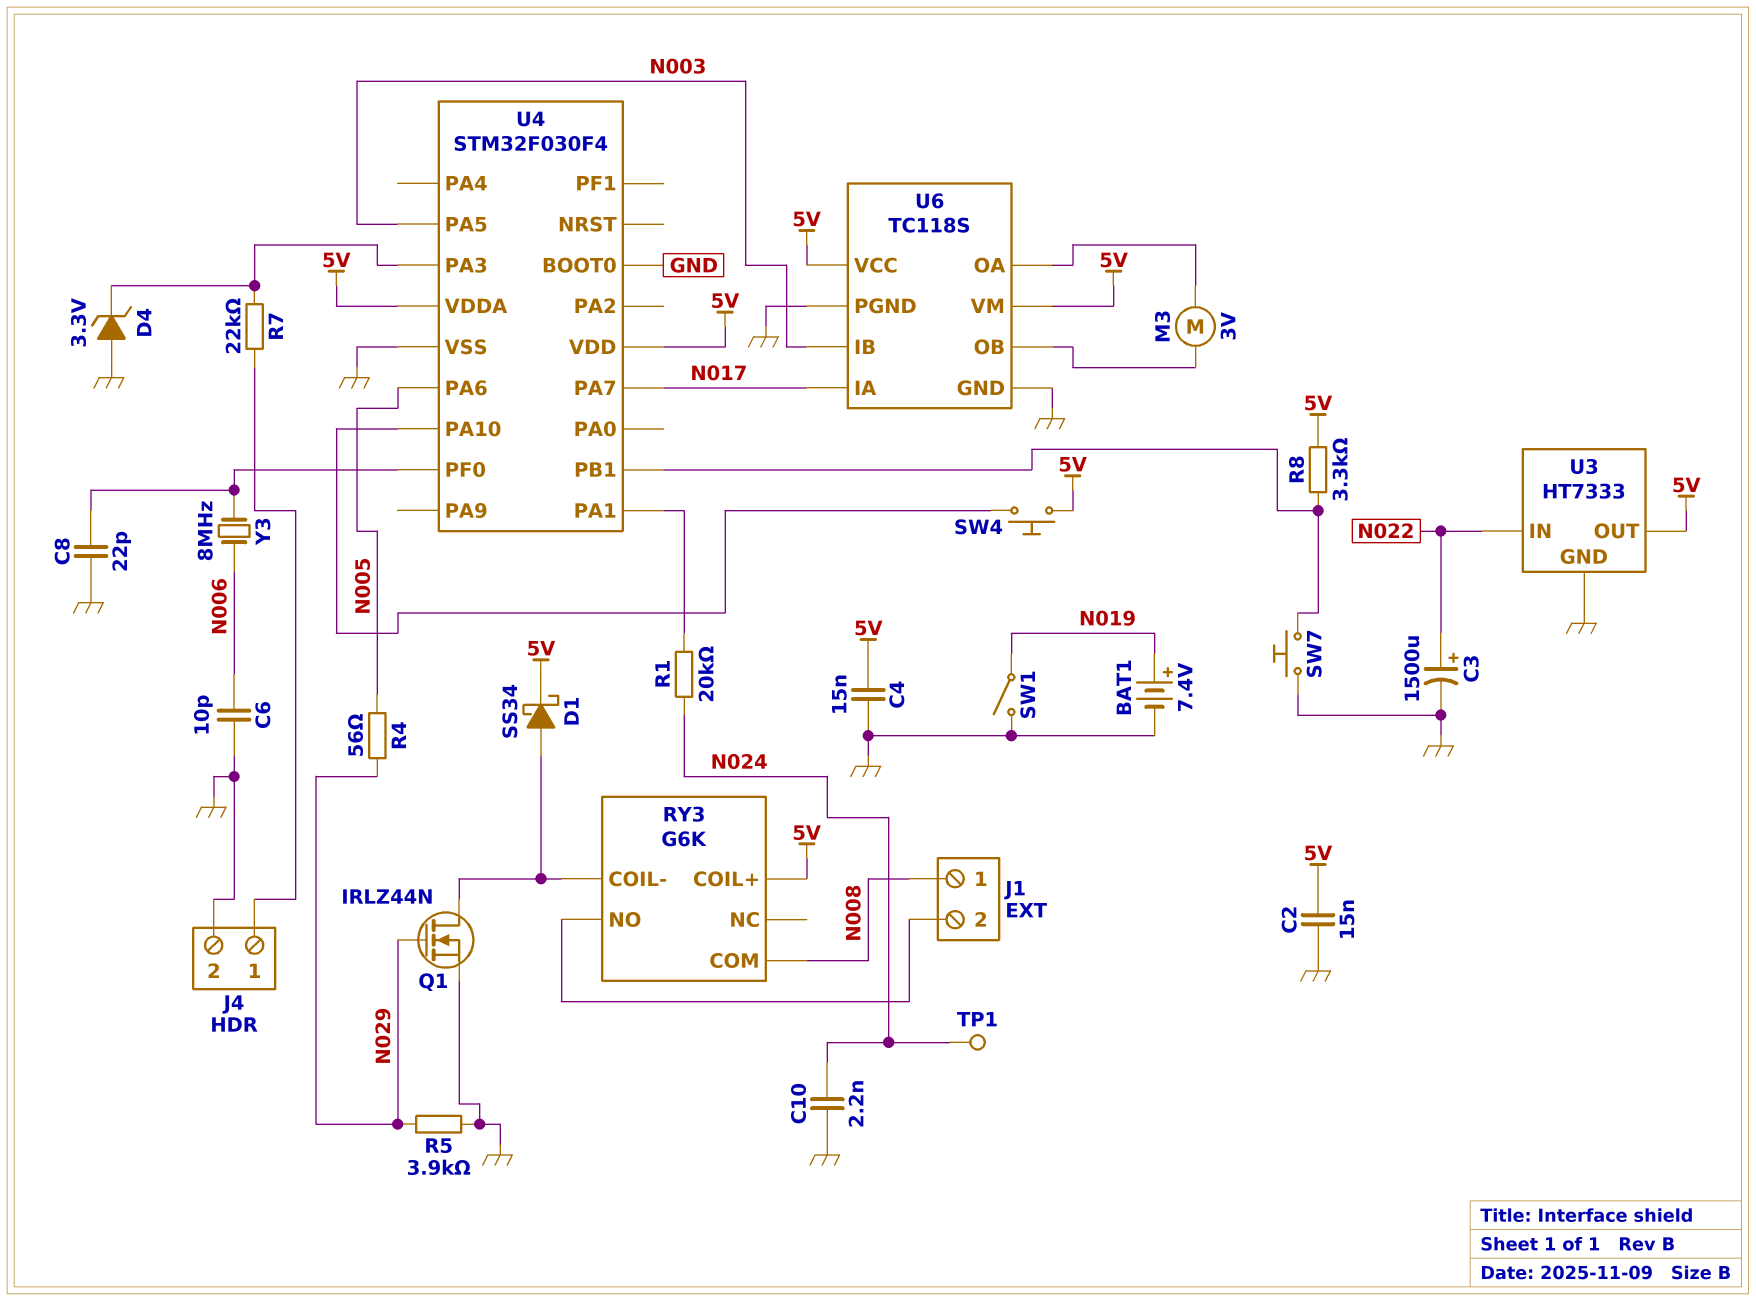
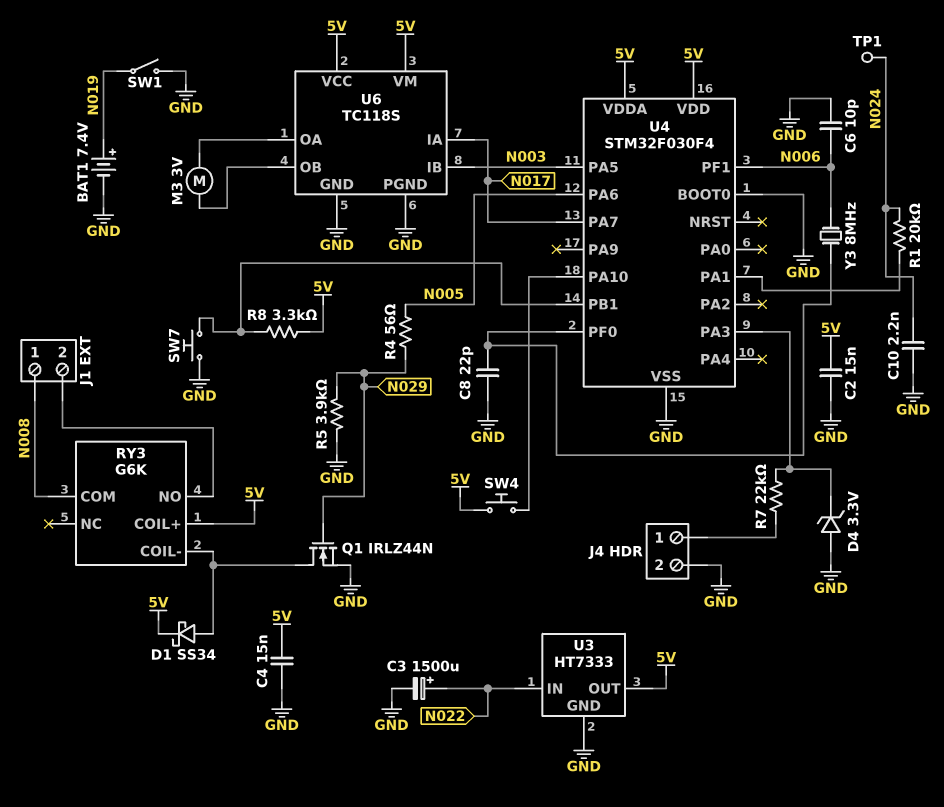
U4 pin PF1: none -> N006

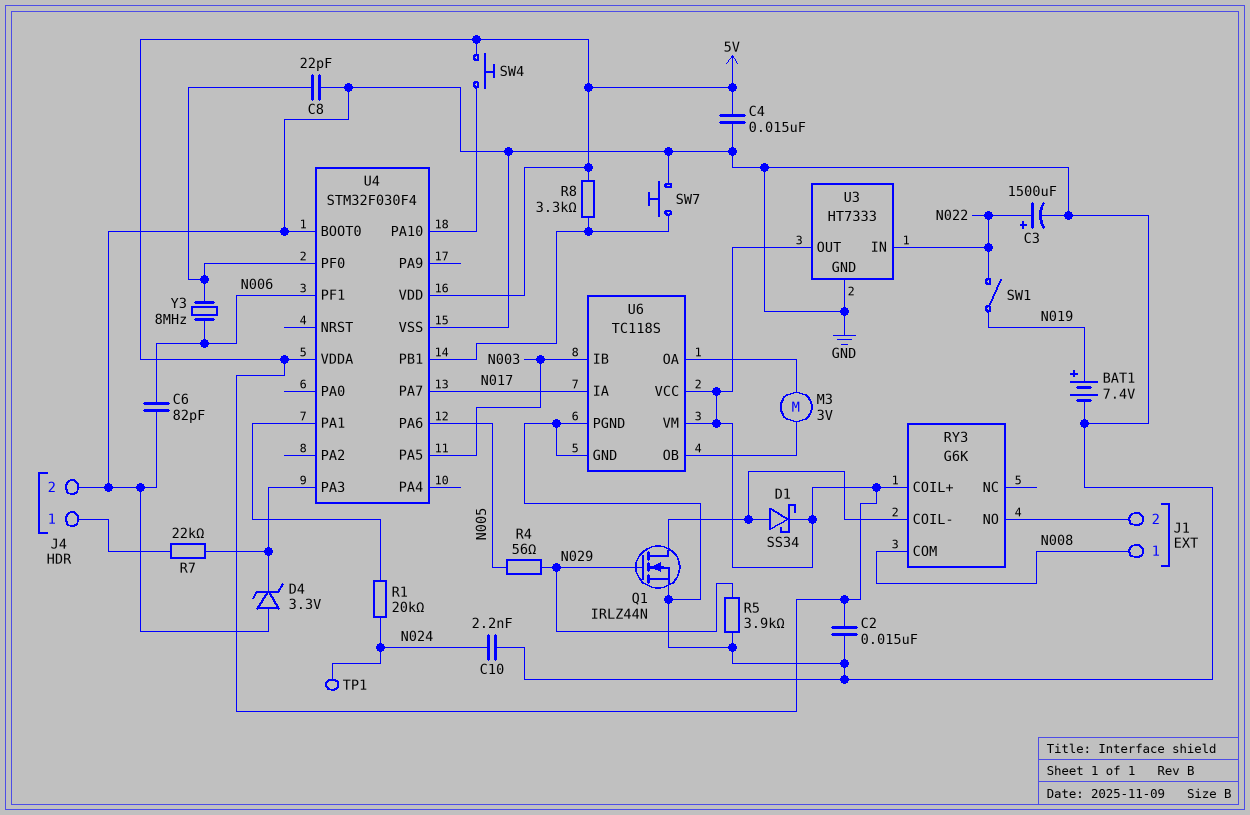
C6: 10pF (GND, N006) -> 82pF (GND, N006)
SW1: switch (GND, N019) -> switch (N019, N022)

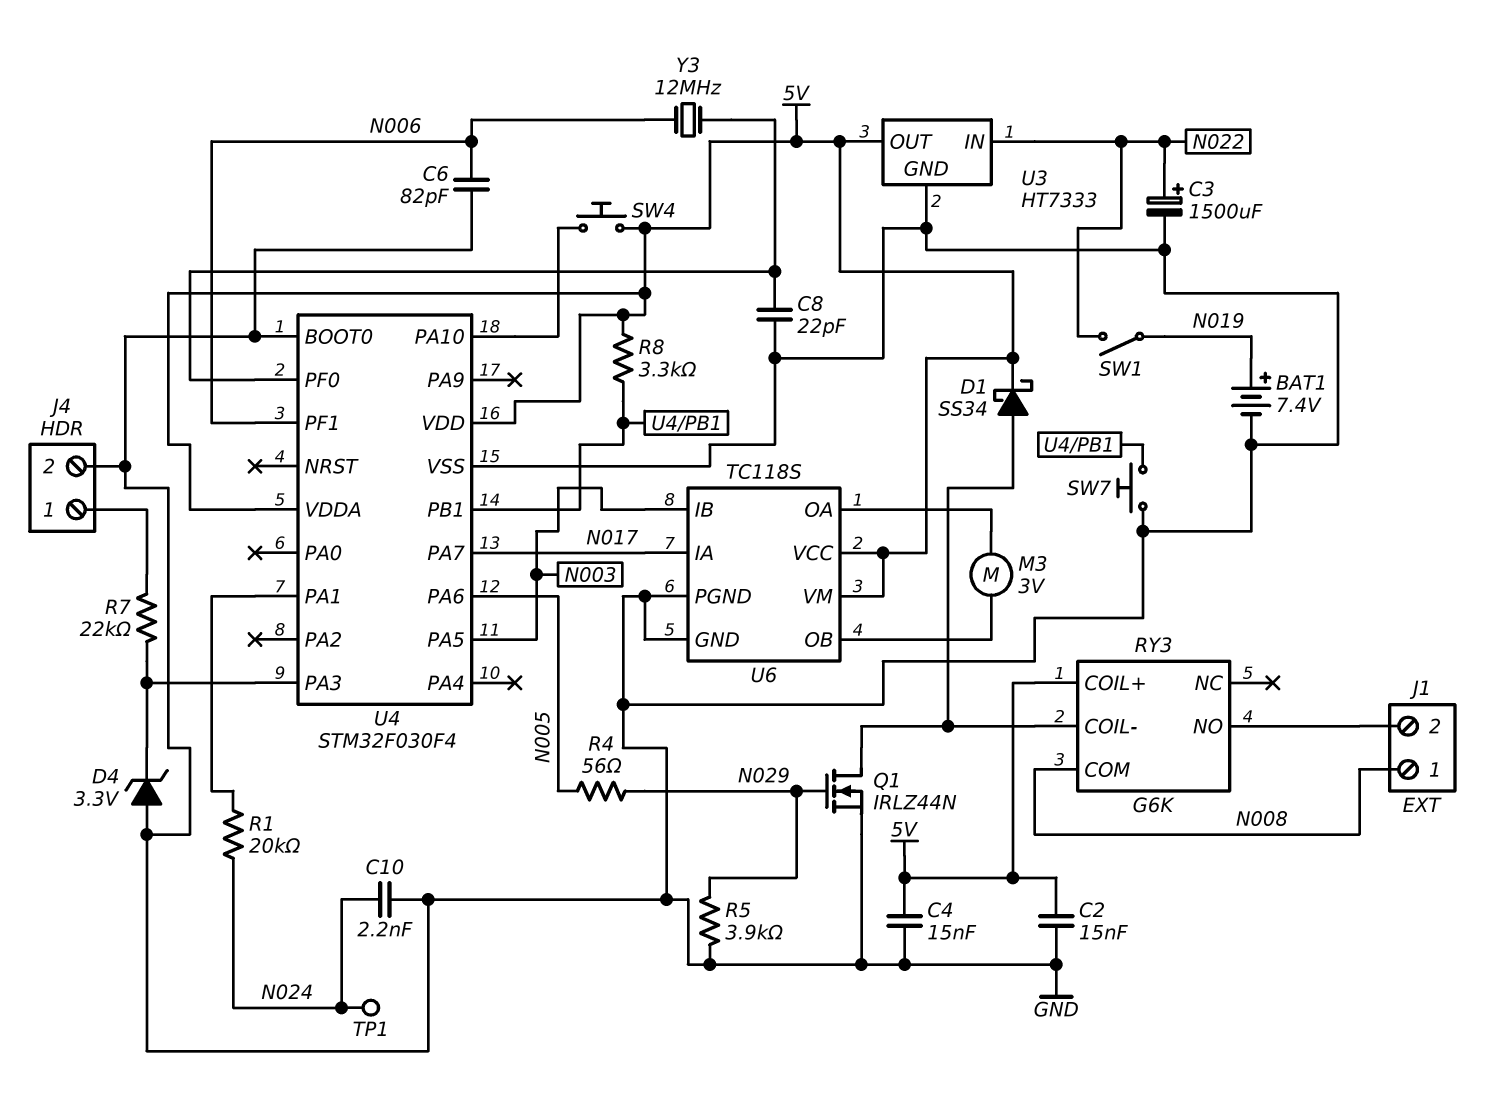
Y3: 8MHz (N006, U4/PF0) -> 12MHz (N006, U4/PF0)

